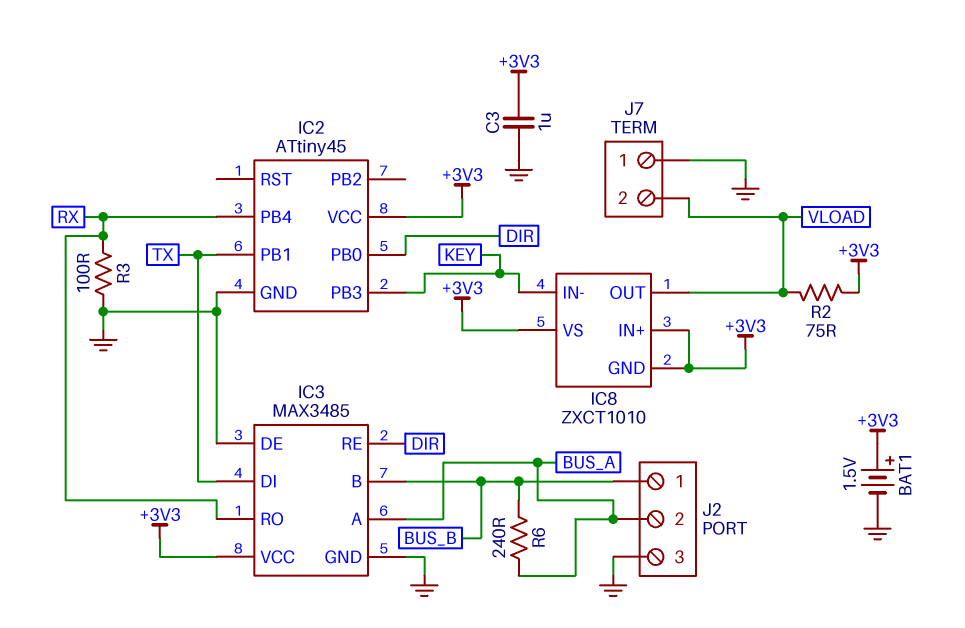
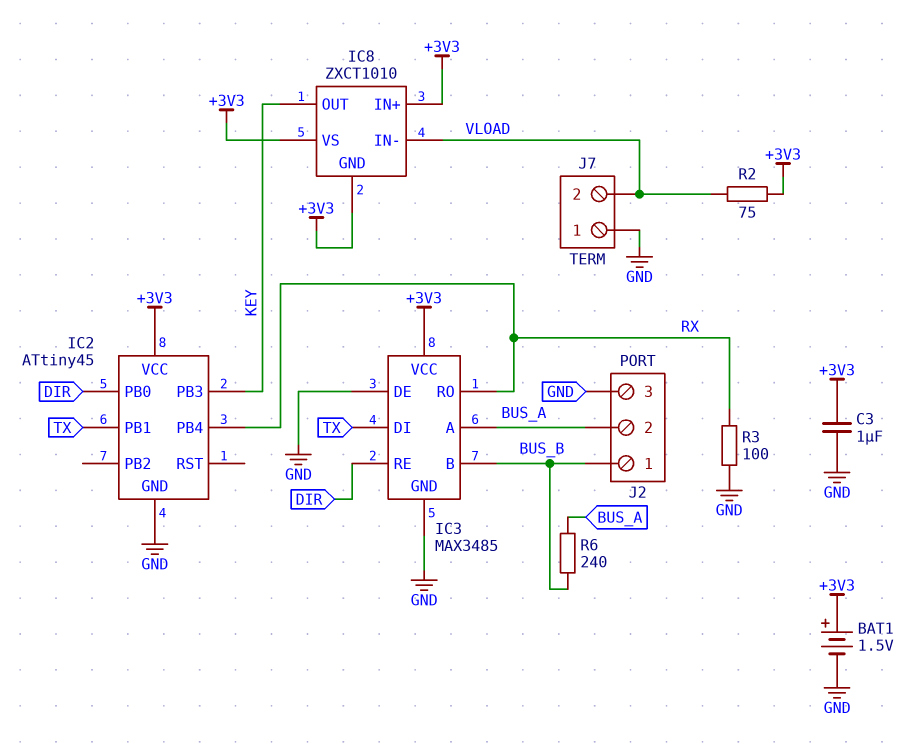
IC8 pin IN-: KEY -> VLOAD
IC8 pin OUT: VLOAD -> KEY

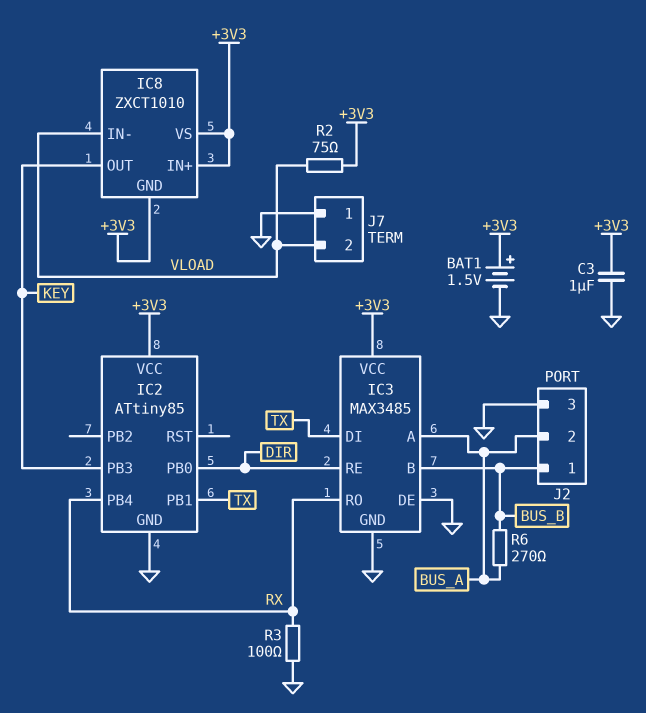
IC2: ATtiny45 -> ATtiny85
R6: 240 (BUS_A, BUS_B) -> 270 (BUS_A, BUS_B)

